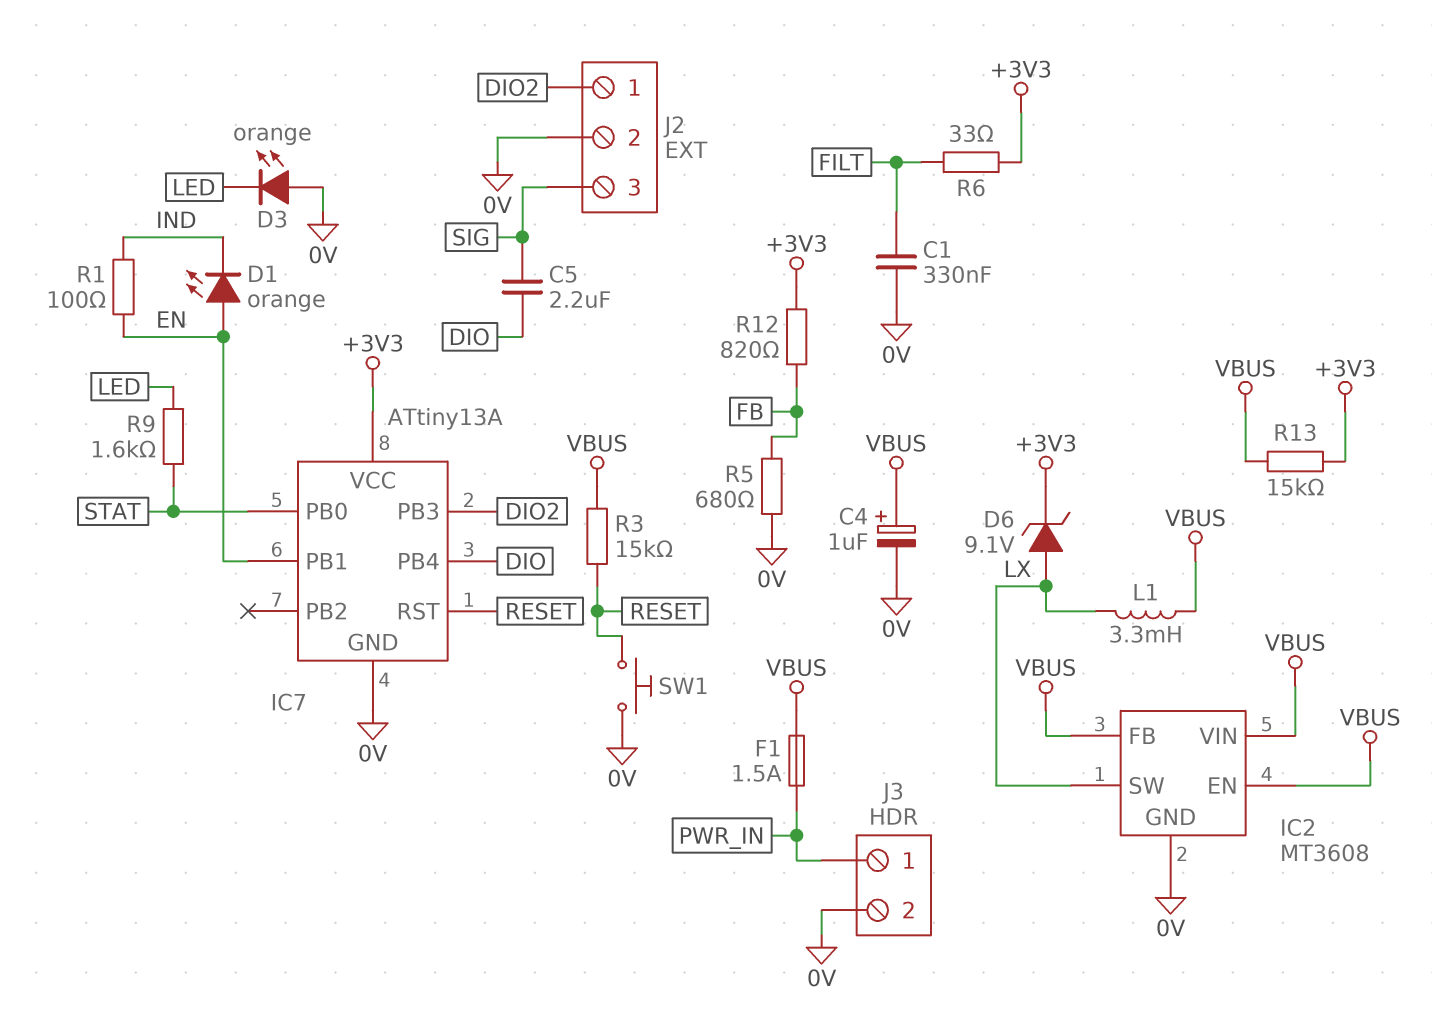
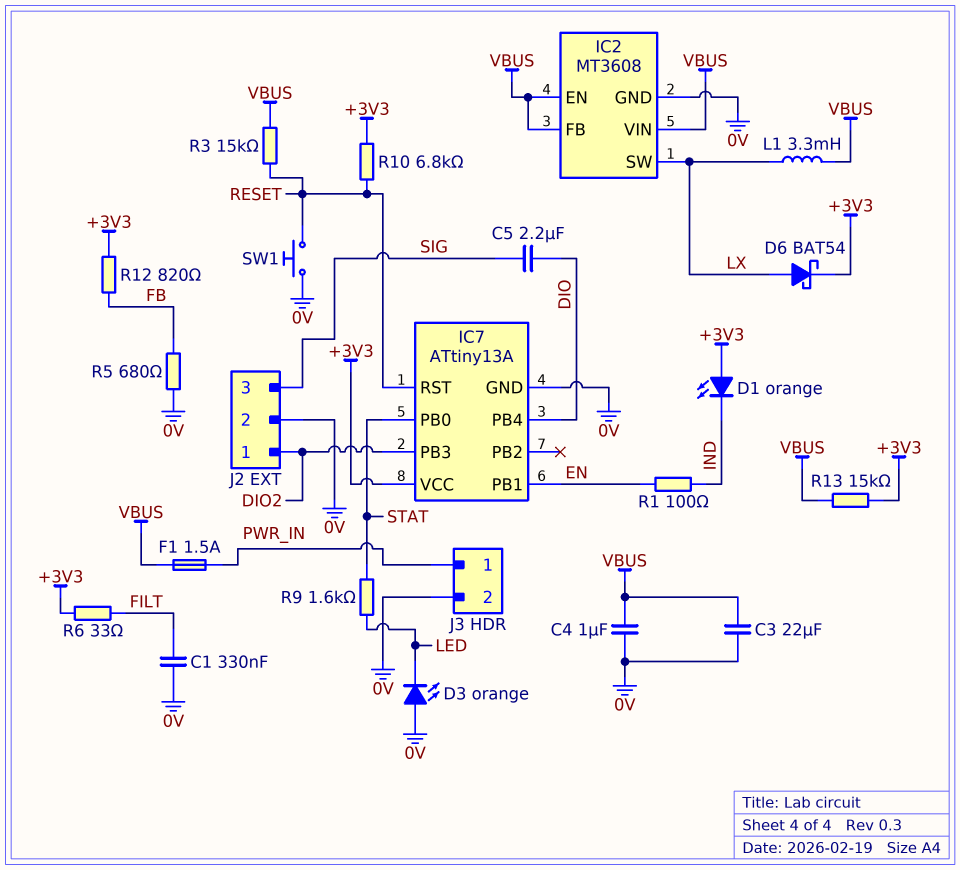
C3: none -> 22uF (0V, VBUS)
C4: 1uF (plus VBUS, minus 0V) -> 1uF (0V, VBUS)
D1: LED orange (A EN, K IND) -> LED orange (A +3V3, K IND)
D6: zener 9.1V (A LX, K +3V3) -> schottky BAT54 (A LX, K +3V3)
R10: none -> 6.8k (+3V3, RESET)

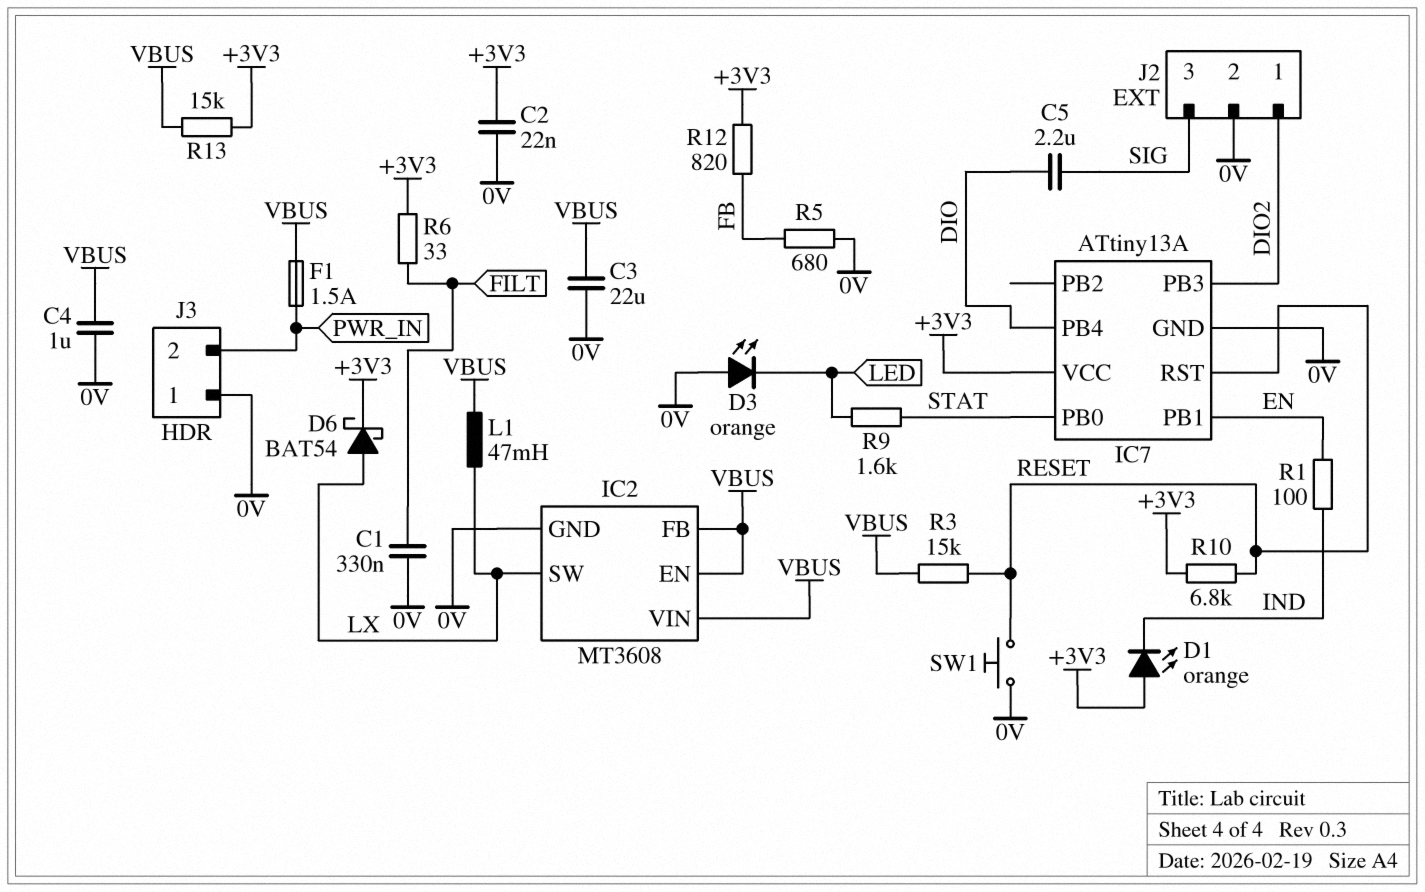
C2: none -> 22nF (+3V3, 0V)
J3 pin 1: PWR_IN -> 0V
J3 pin 2: 0V -> PWR_IN
L1: 3.3mH (LX, VBUS) -> 47mH (LX, VBUS)

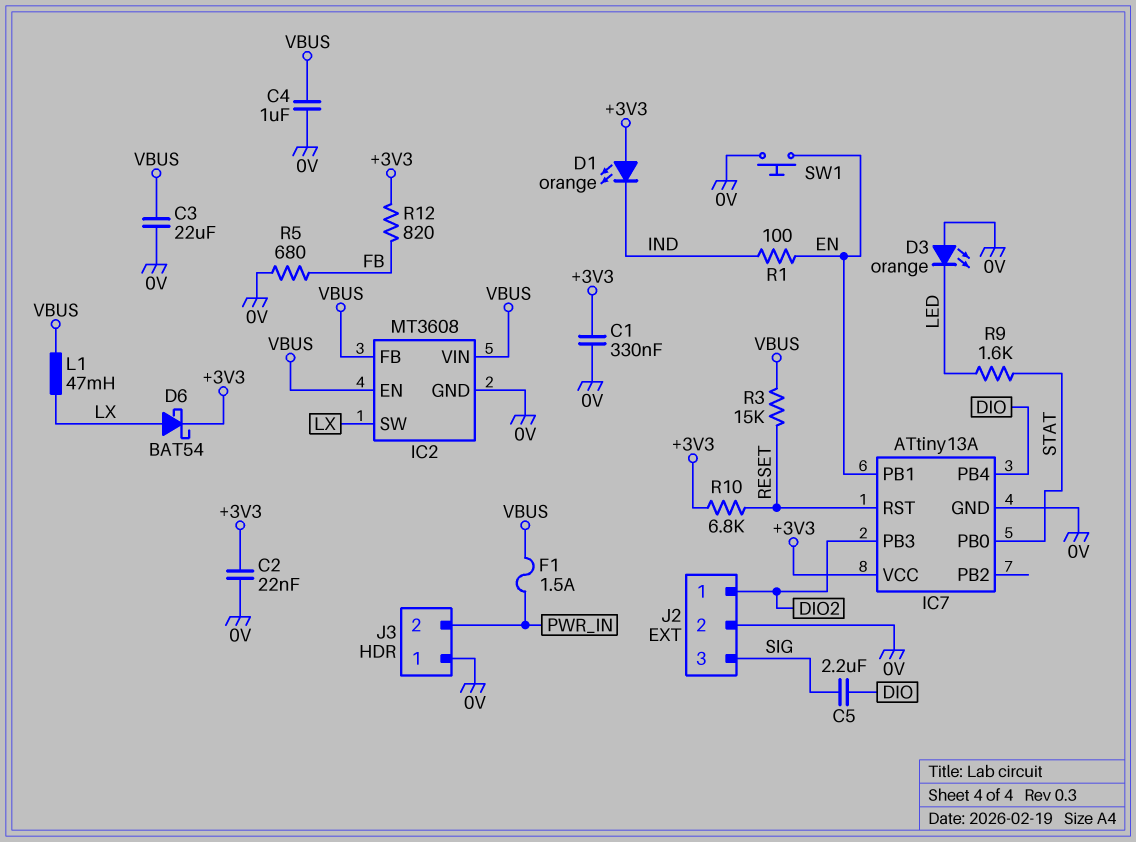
C1: 330nF (0V, FILT) -> 330nF (+3V3, 0V)
R6: 33 (+3V3, FILT) -> none
R13: 15k (+3V3, VBUS) -> none
SW1: button (0V, RESET) -> button (0V, EN)

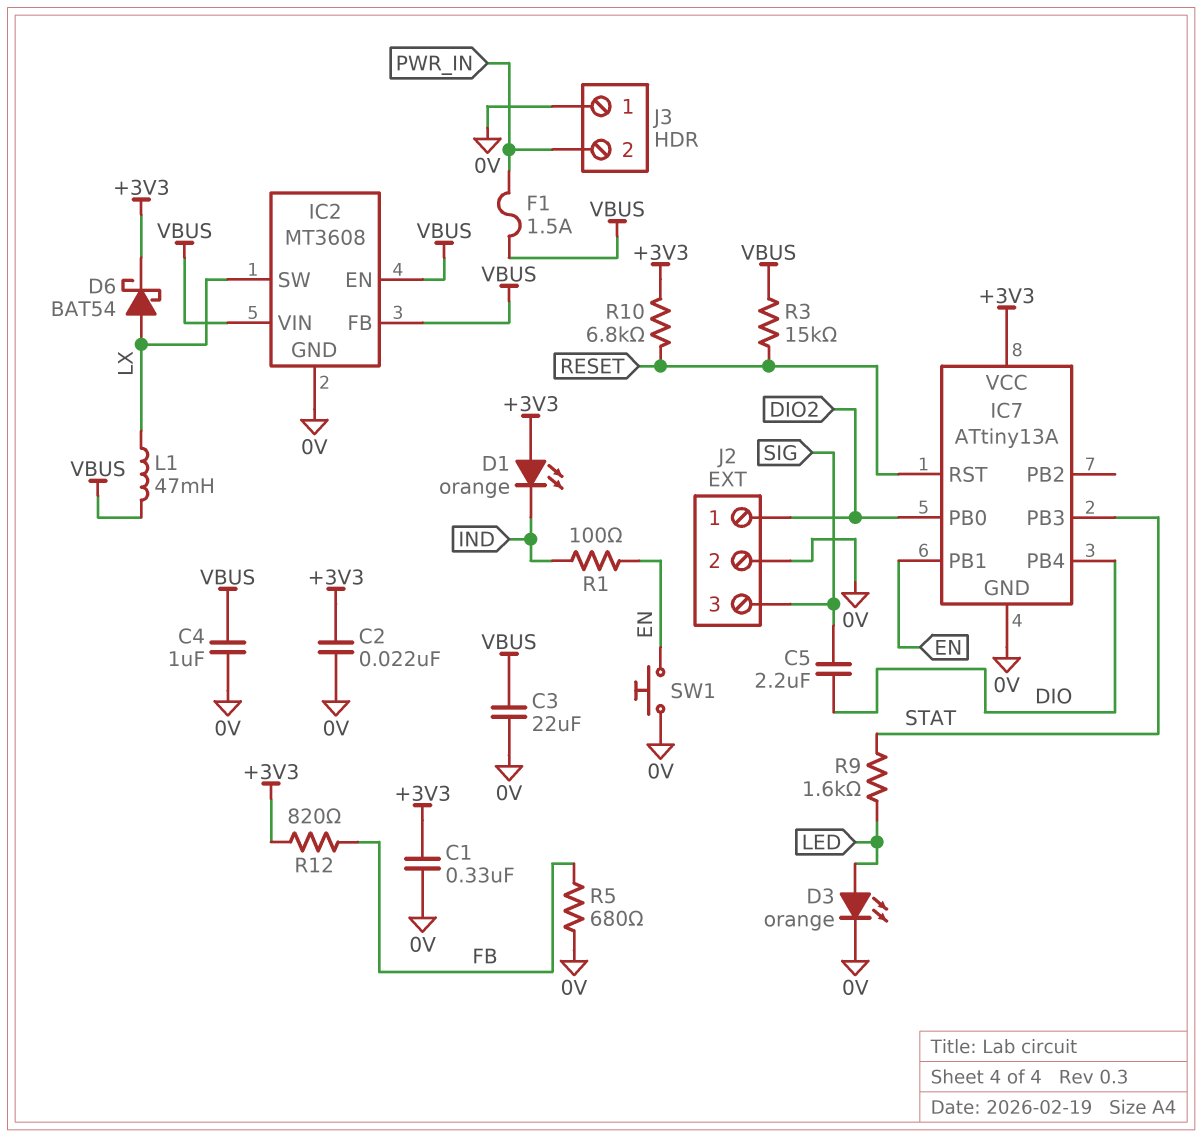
D3: LED orange (A 0V, K LED) -> LED orange (A LED, K 0V)
IC7 pin PB0: STAT -> DIO2
IC7 pin PB3: DIO2 -> STAT

